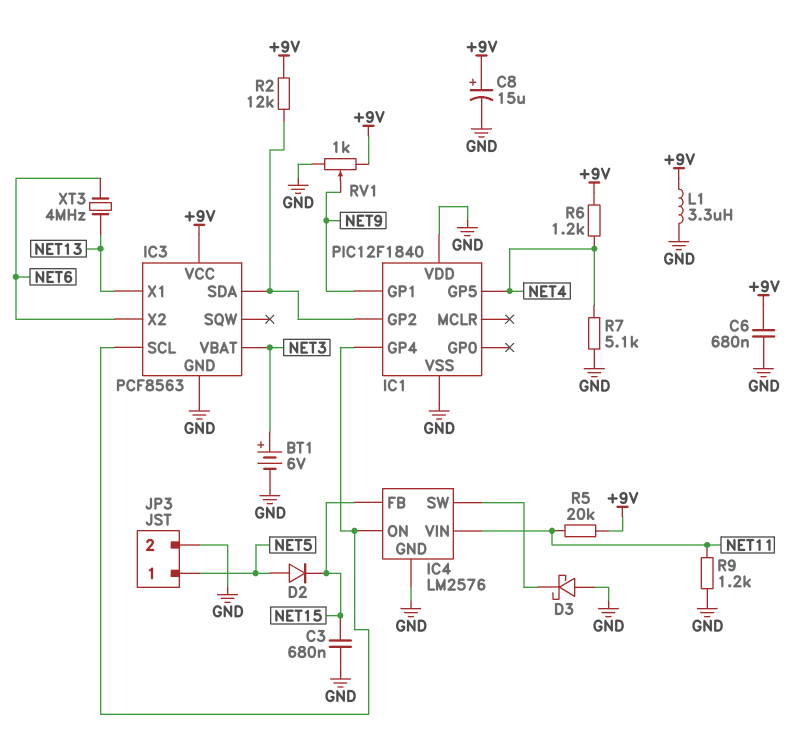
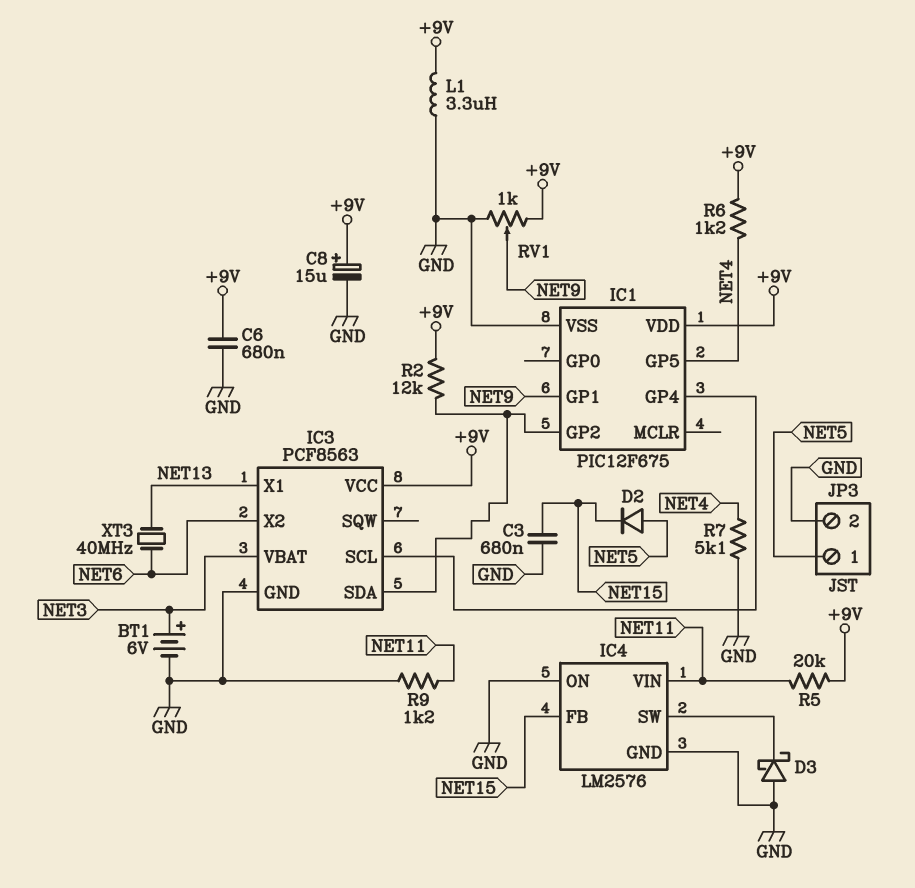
IC1: PIC12F1840 -> PIC12F675
IC1 pin VDD: GND -> +9V
IC4 pin ON: IC1/GP4 -> GND
XT3: 4MHz (NET6, NET13) -> 40MHz (NET6, NET13)

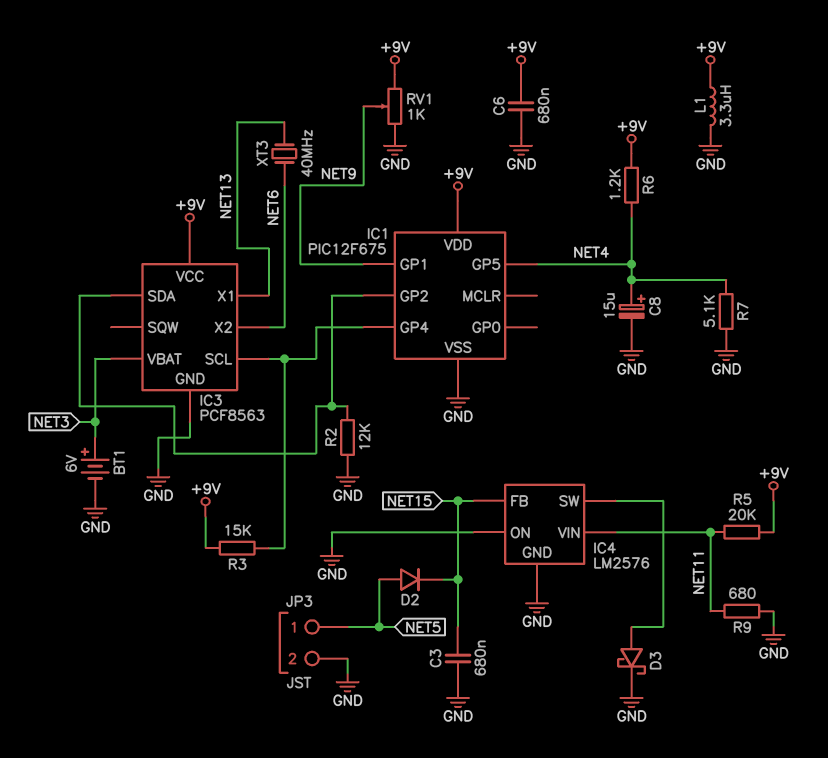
C8: 15uF (plus +9V, minus GND) -> 15uF (plus NET4, minus GND)
D3: schottky (A GND, K IC4/SW) -> schottky (A IC4/SW, K GND)
R2: 12k (+9V, IC1/GP2) -> 12k (GND, IC1/GP2)
R3: none -> 15k (+9V, IC1/GP4)
R9: 1.2k (GND, NET11) -> 680 (GND, NET11)

